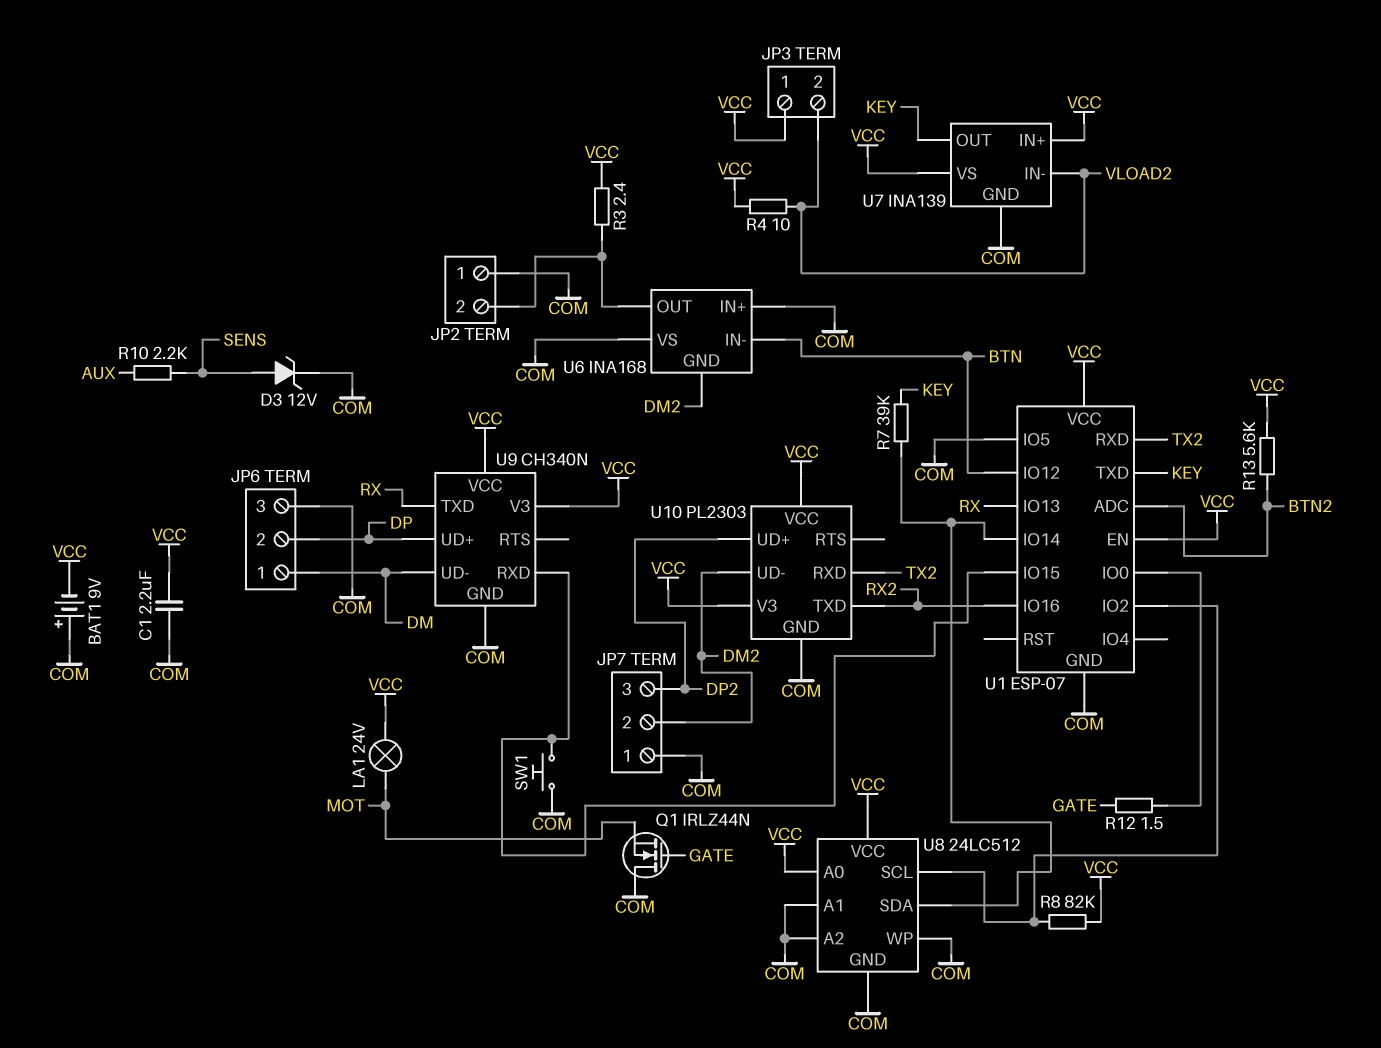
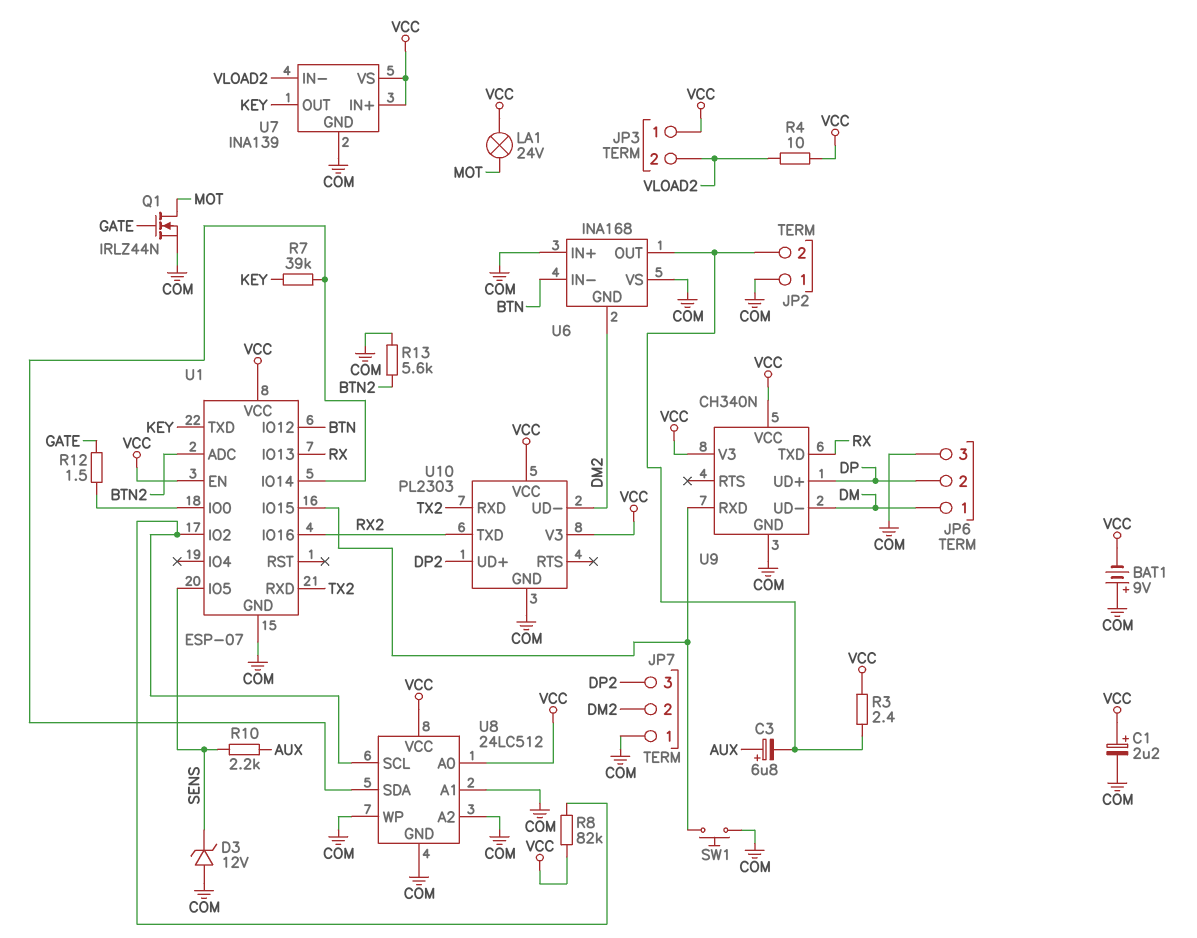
C1: 2.2uF (COM, VCC) -> 2.2uF (plus VCC, minus COM)
C3: none -> 6.8uF (plus AUX, minus JP2/2)
D3: zener 12V (A SENS, K COM) -> zener 12V (A COM, K SENS)
Q1: NMOS IRLZ44N (G GATE, D COM, S MOT) -> NMOS IRLZ44N (G GATE, D MOT, S COM)
R13: 5.6k (BTN2, VCC) -> 5.6k (BTN2, COM)
U1 pin IO5: COM -> SENS

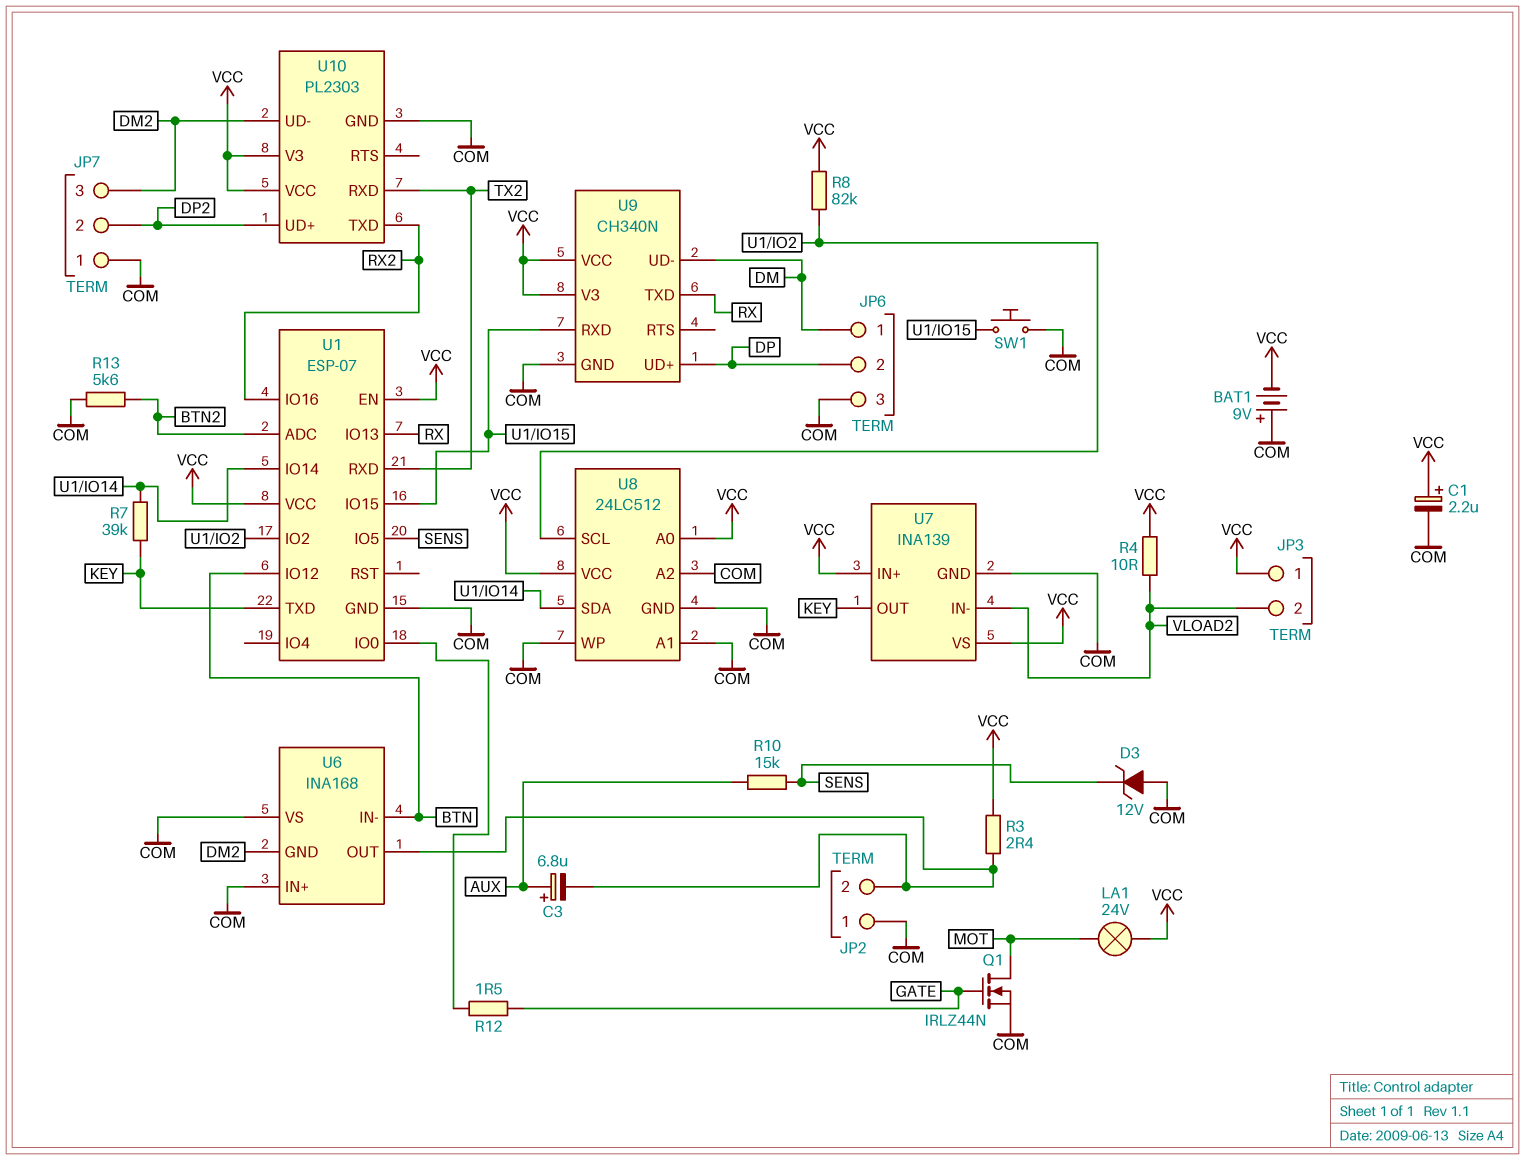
JP7 pin 2: DM2 -> DP2
JP7 pin 3: DP2 -> DM2
R10: 2.2k (AUX, SENS) -> 15k (AUX, SENS)

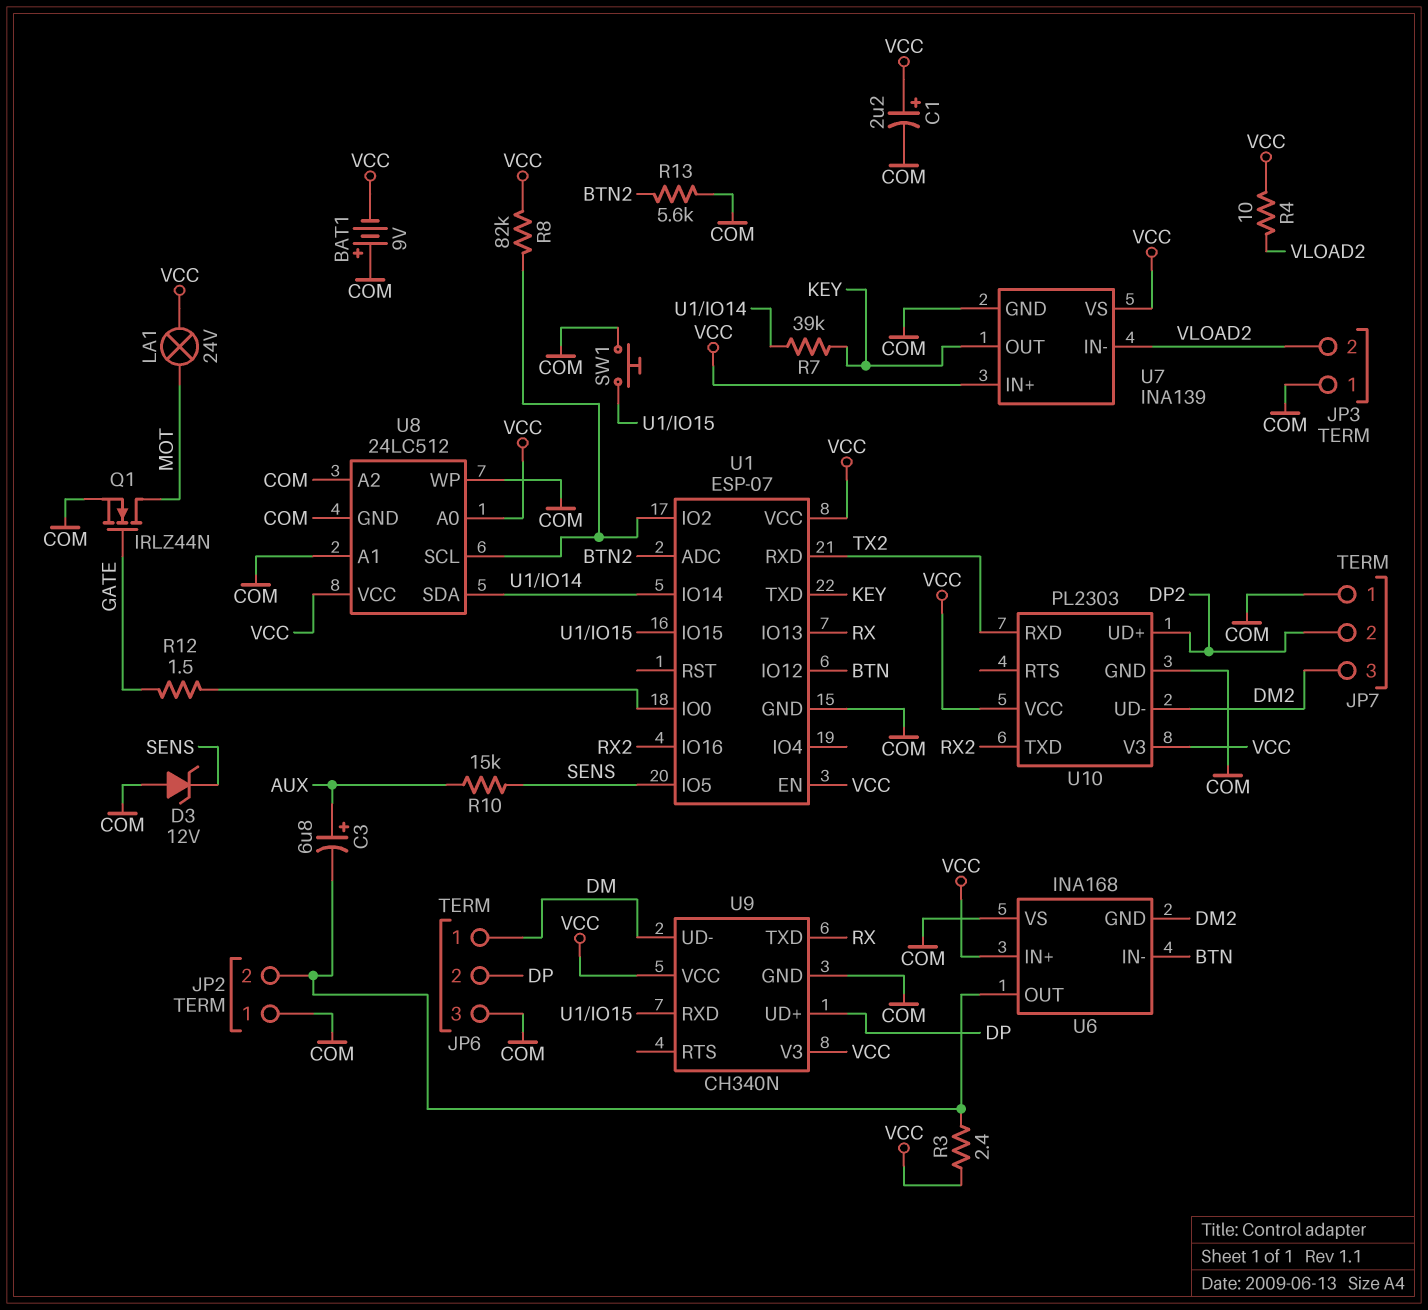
JP3 pin 1: VCC -> COM
U6 pin IN+: COM -> VCC

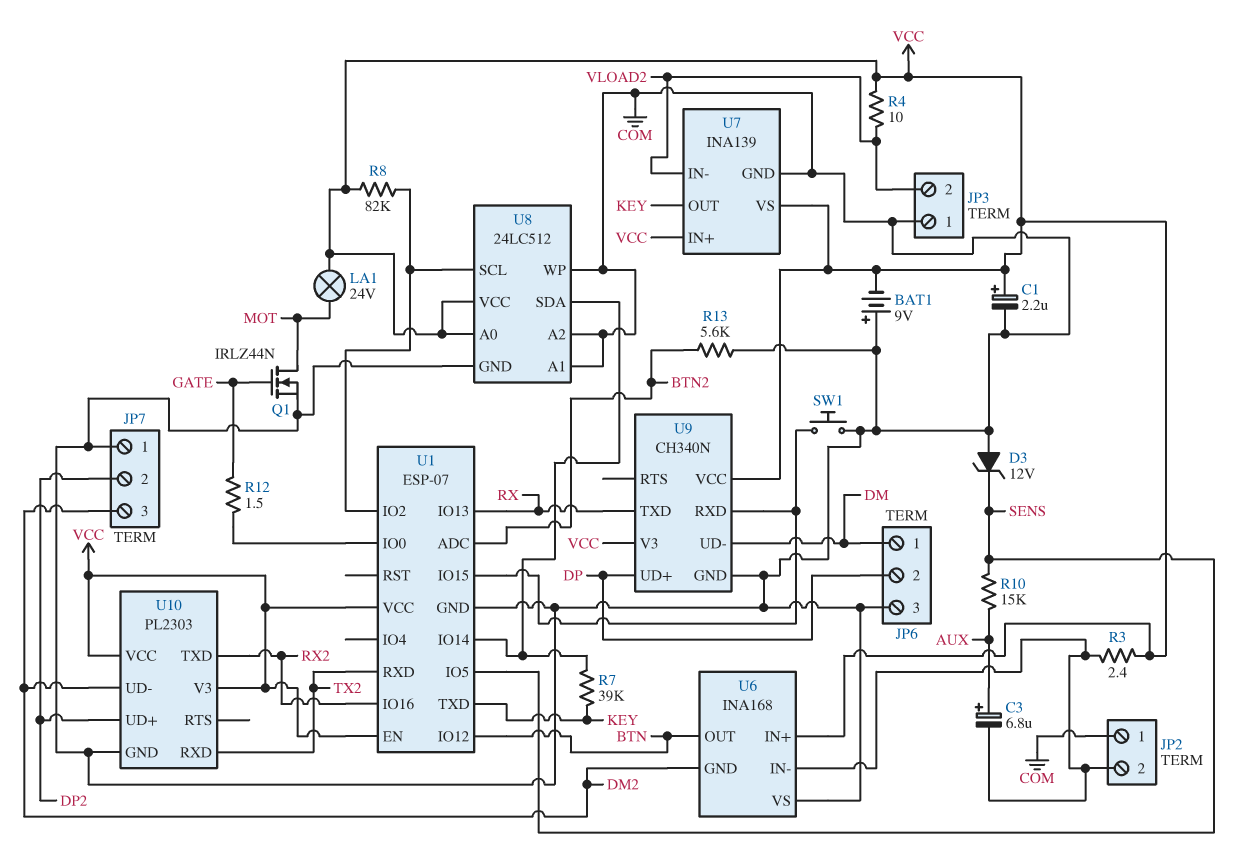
U6 pin IN-: BTN -> JP2/2
U6 pin OUT: JP2/2 -> BTN

